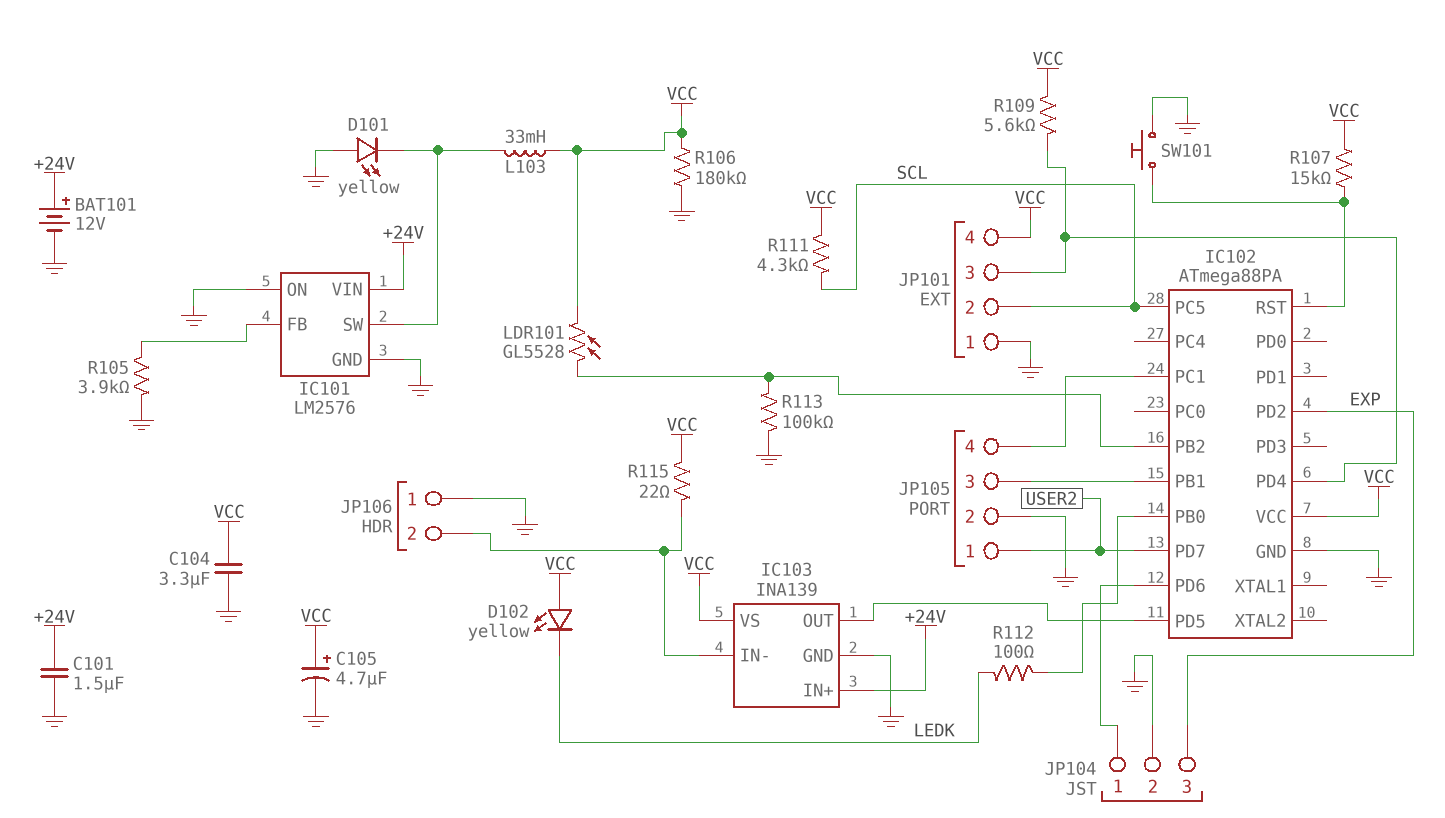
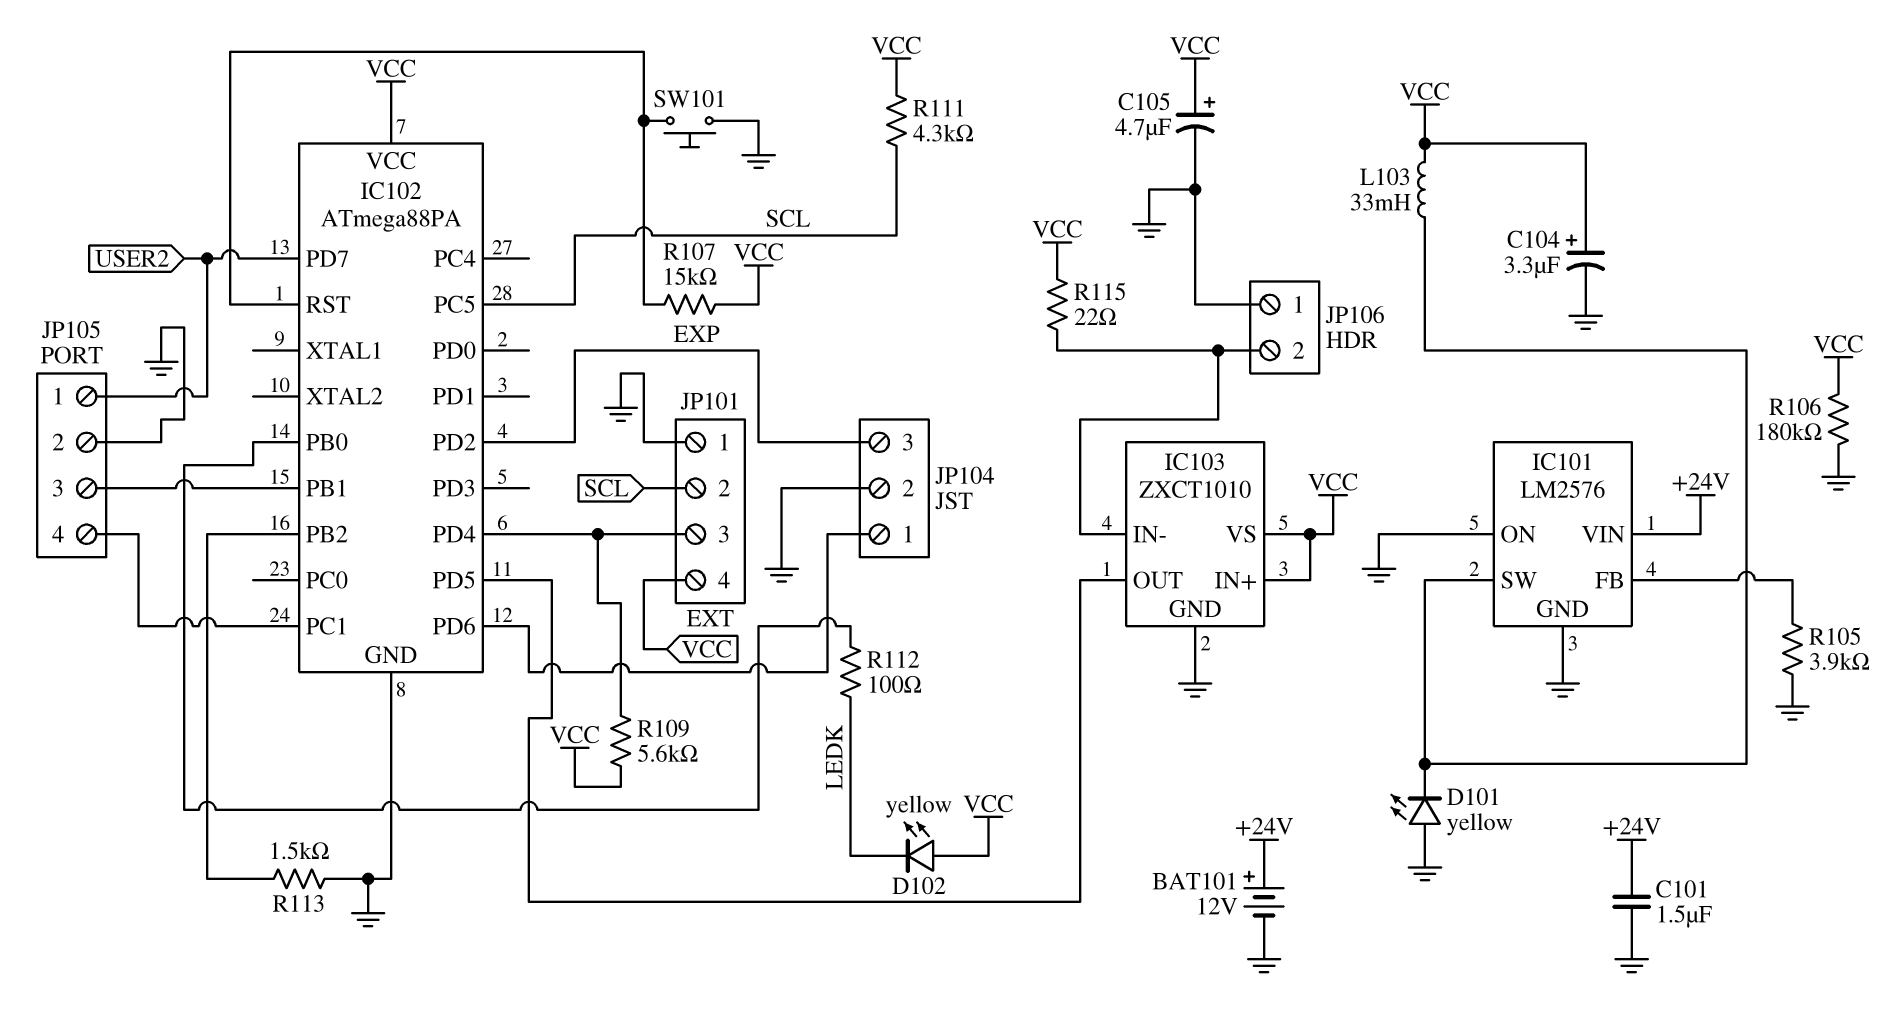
C104: 3.3uF (GND, VCC) -> 3.3uF (plus VCC, minus GND)
IC103: INA139 -> ZXCT1010
IC103 pin IN+: +24V -> VCC
LDR101: GL5528 (IC102/PB2, VCC) -> none
R113: 100k (GND, IC102/PB2) -> 1.5k (GND, IC102/PB2)

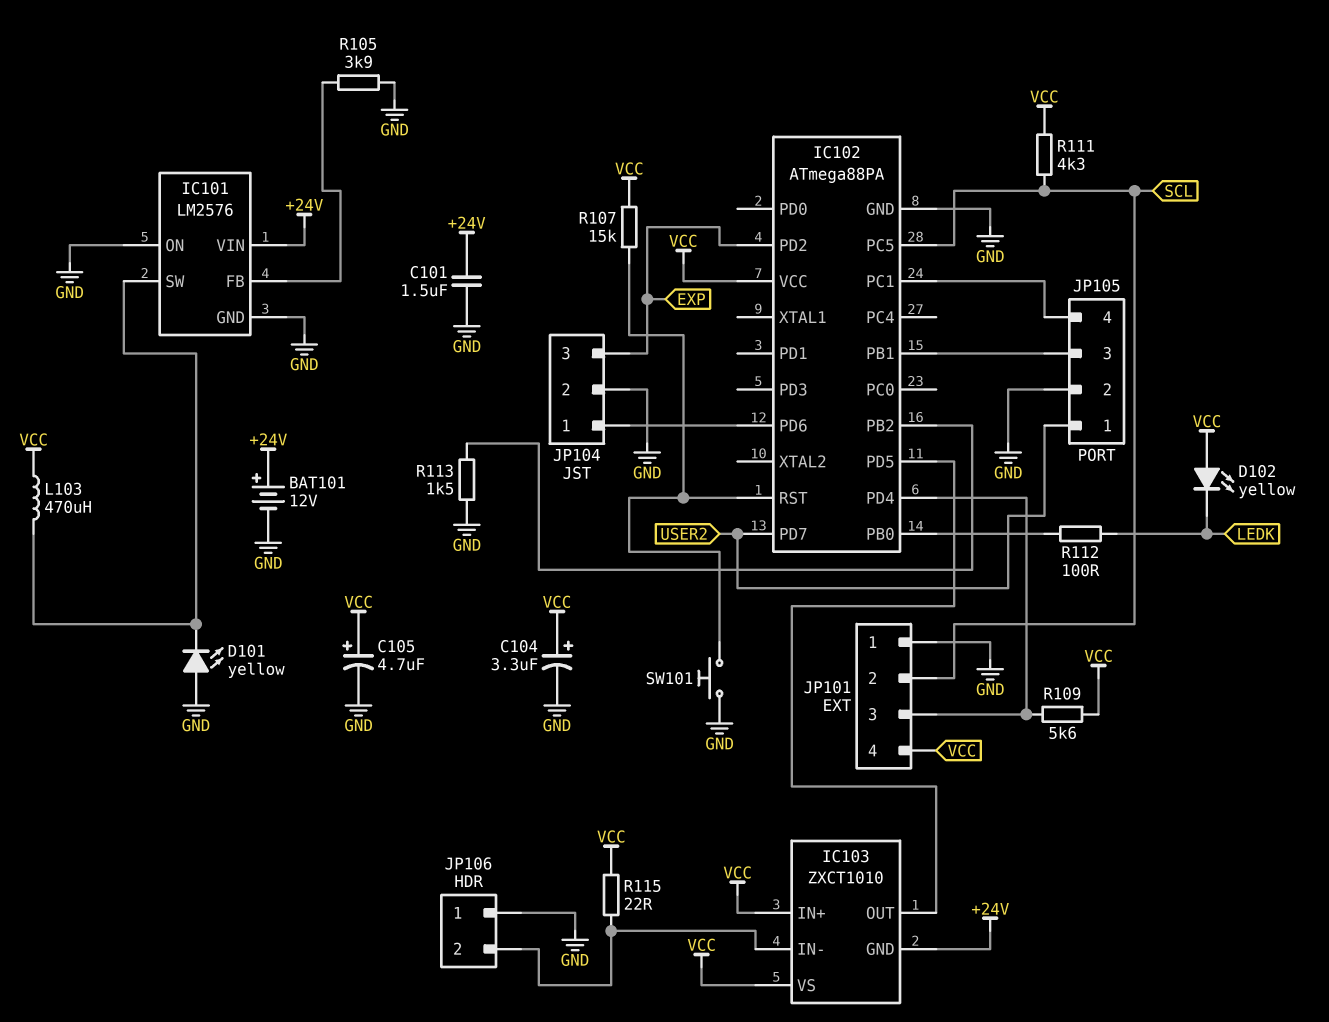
IC103 pin GND: GND -> +24V
L103: 33mH (IC101/SW, VCC) -> 470uH (IC101/SW, VCC)
R106: 180k (GND, VCC) -> none

